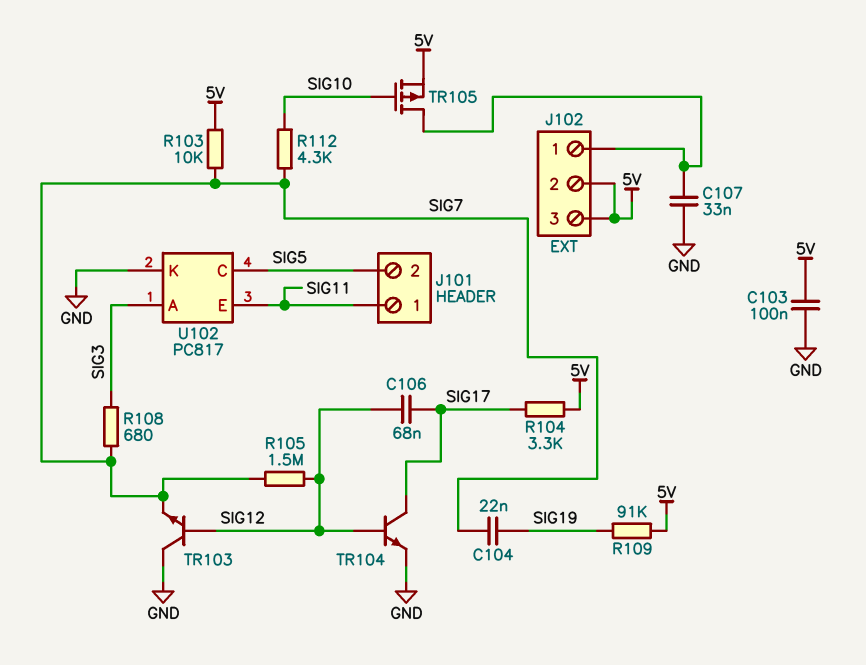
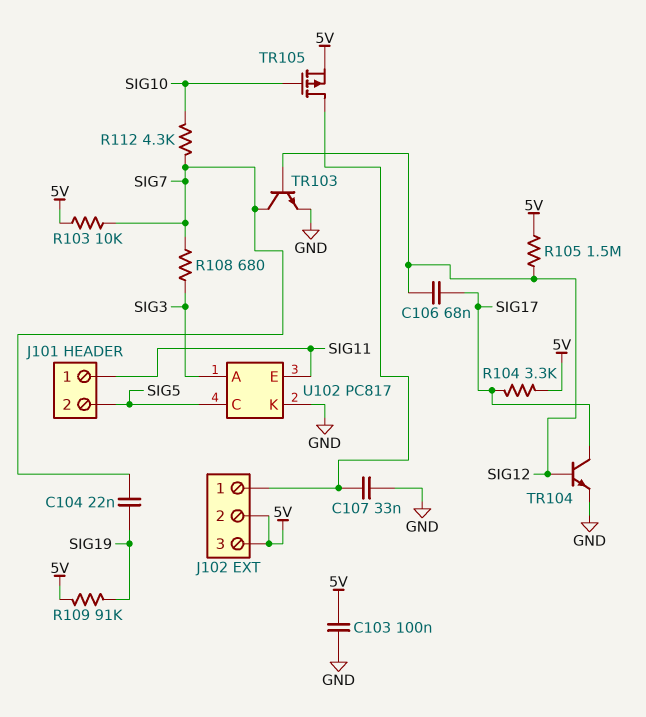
R105: 1.5M (SIG7, SIG12) -> 1.5M (5V, SIG12)
TR103: NPN (B SIG12, C GND, E SIG7) -> NPN (B SIG12, C SIG7, E GND)

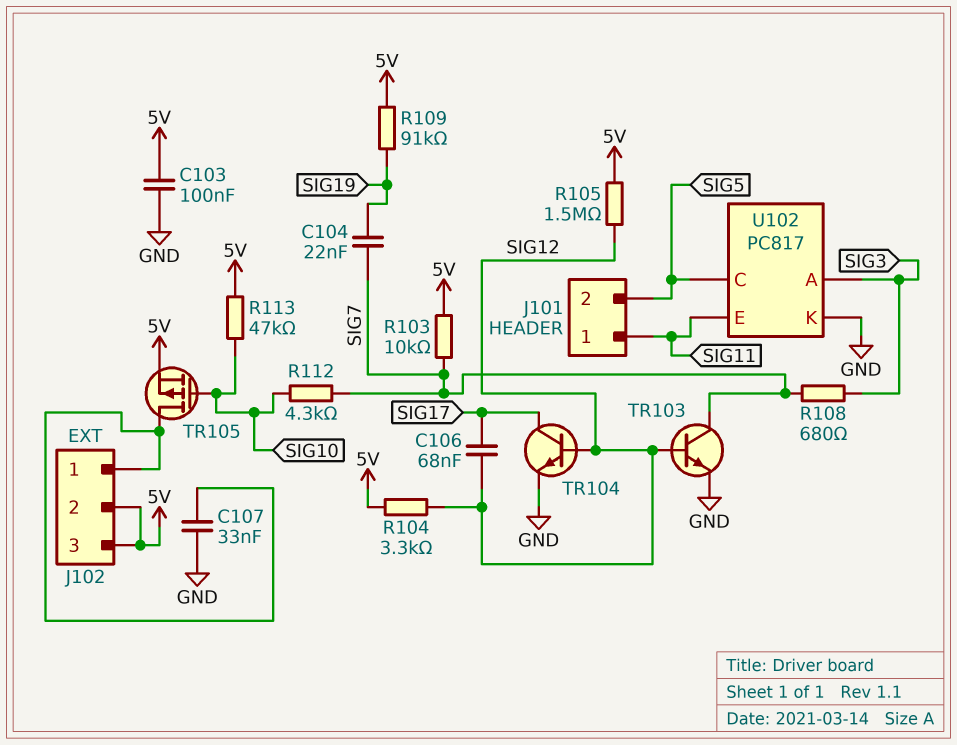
R104: 3.3k (5V, SIG17) -> 3.3k (5V, SIG12)
R113: none -> 47k (5V, SIG10)

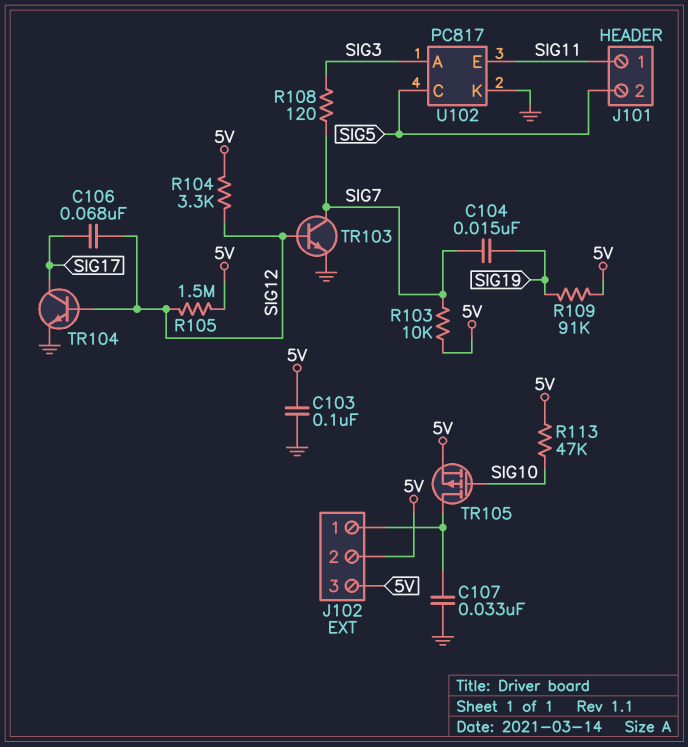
C104: 22nF (SIG7, SIG19) -> 15nF (SIG7, SIG19)
R108: 680 (SIG3, SIG7) -> 120 (SIG3, SIG7)
R112: 4.3k (SIG7, SIG10) -> none

